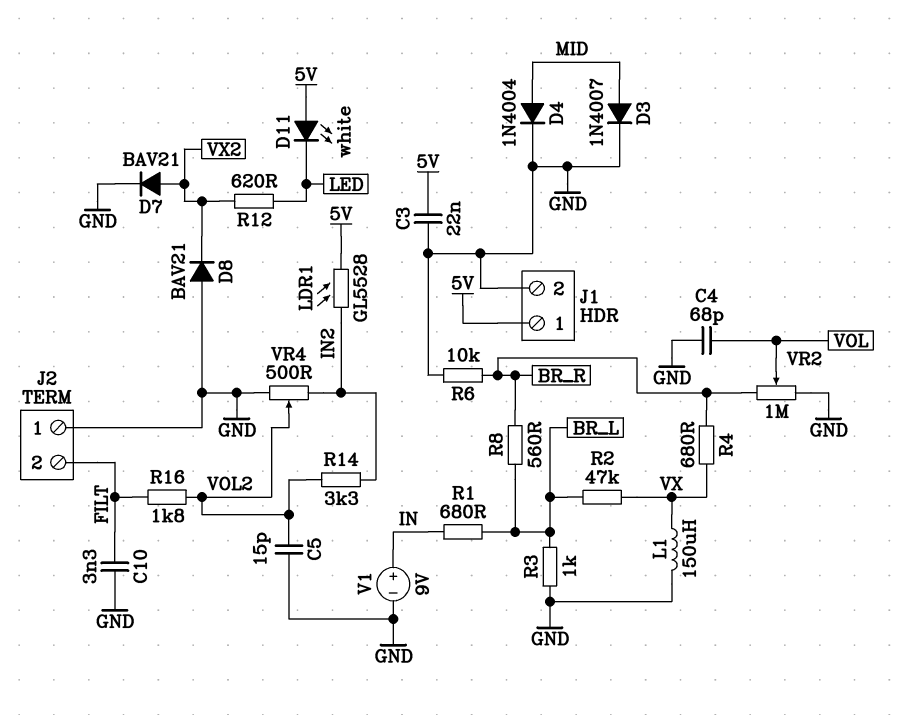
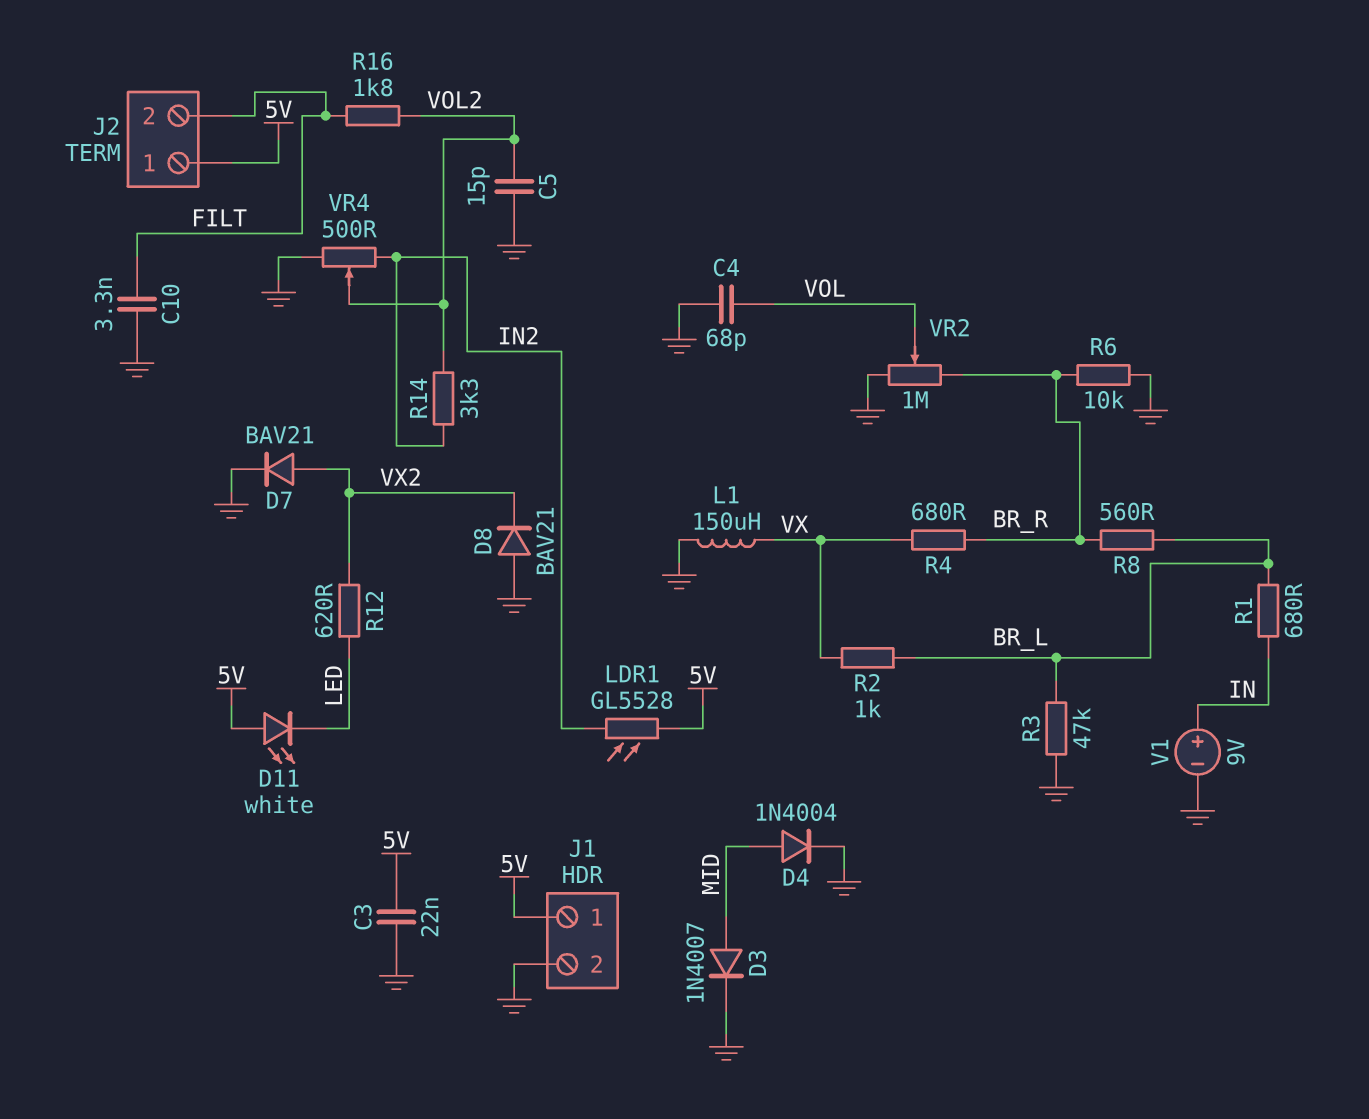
J2 pin 1: GND -> 5V
R2: 47k (BR_L, VX) -> 1k (BR_L, VX)
R3: 1k (BR_L, GND) -> 47k (BR_L, GND)

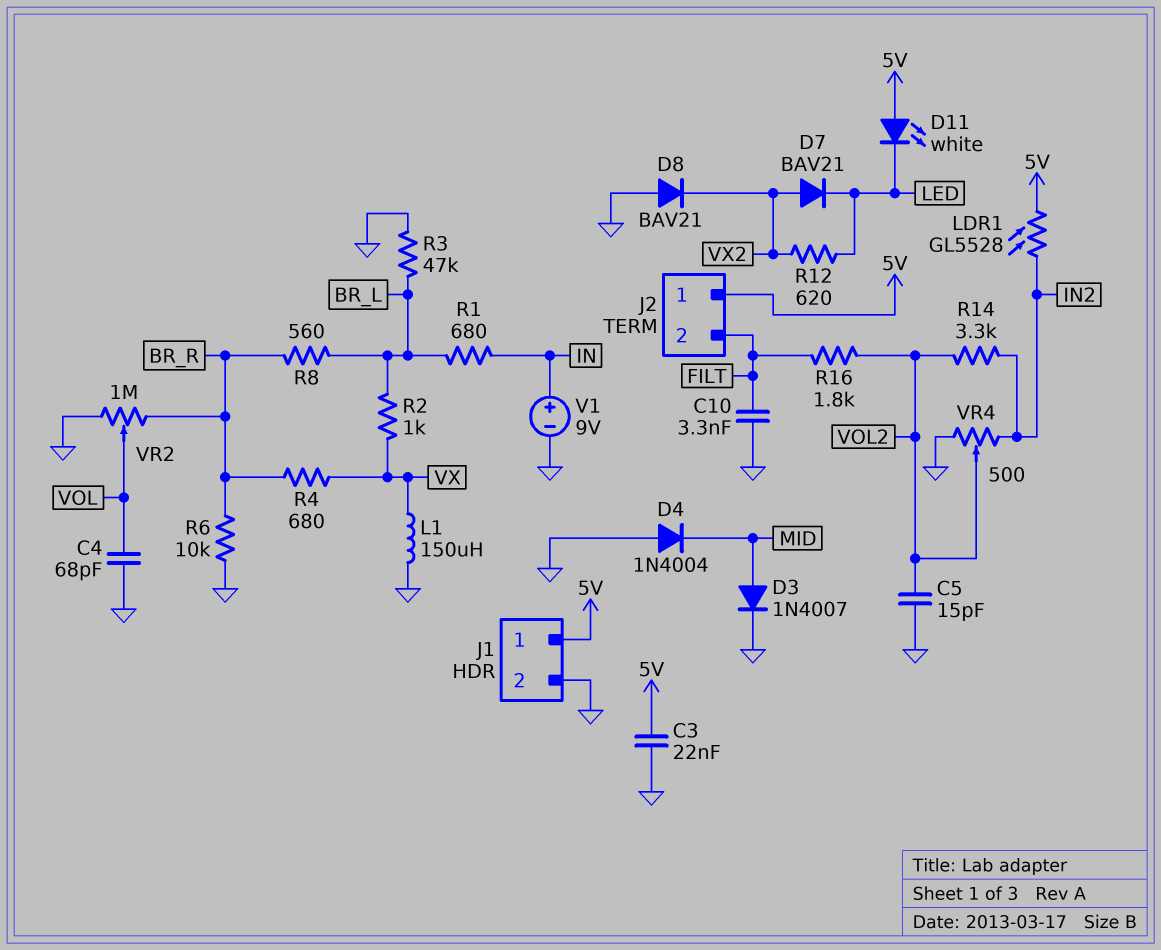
D4: diode 1N4004 (A MID, K GND) -> diode 1N4004 (A GND, K MID)
D7: diode BAV21 (A VX2, K GND) -> diode BAV21 (A VX2, K LED)

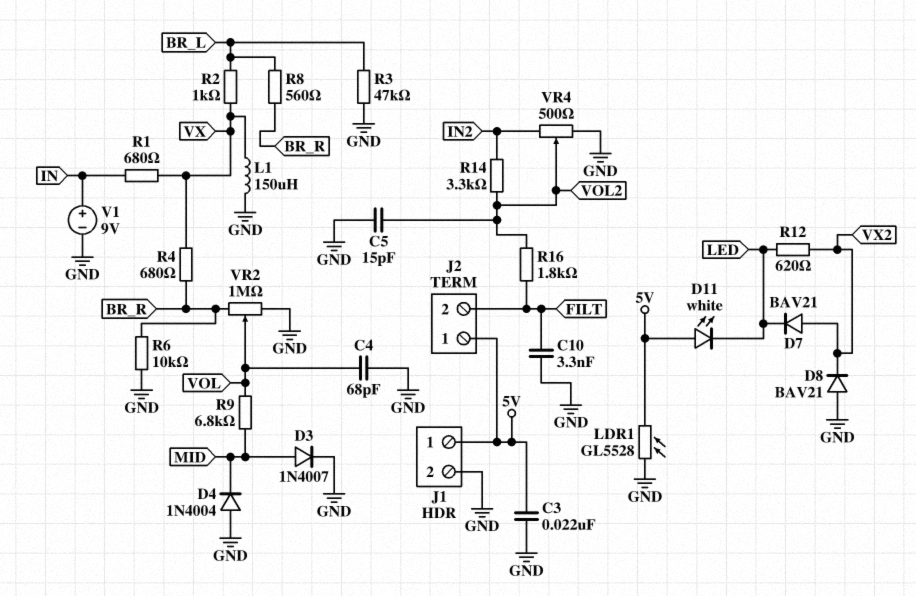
LDR1: GL5528 (5V, IN2) -> GL5528 (5V, GND)
R1: 680 (BR_L, IN) -> 680 (IN, VX)
R9: none -> 6.8k (MID, VOL)

